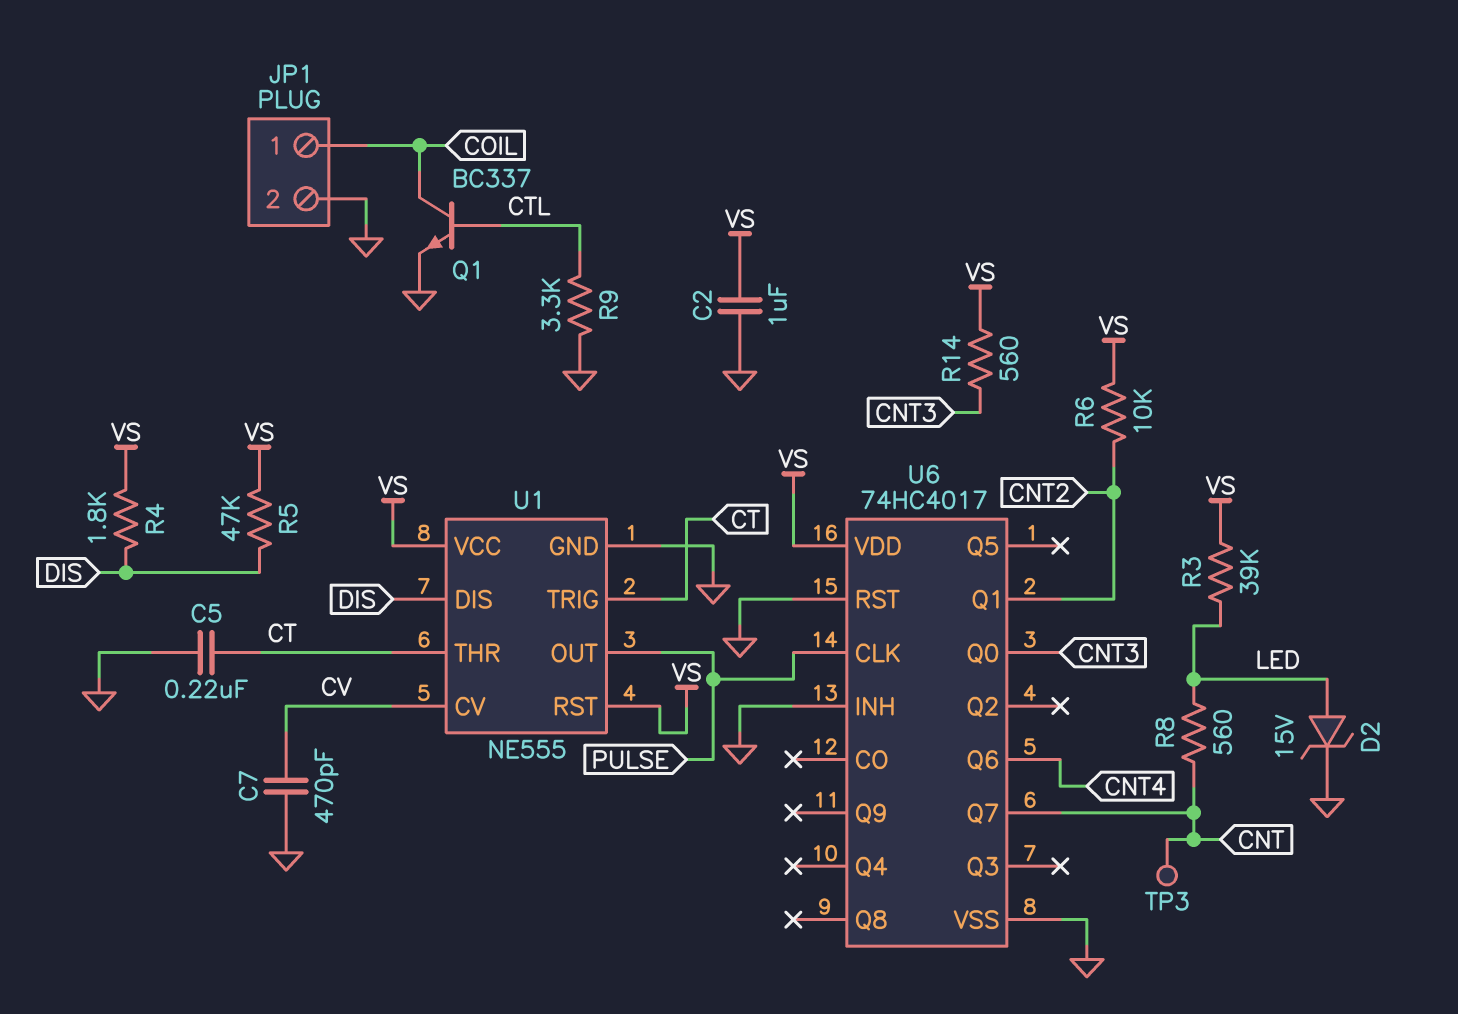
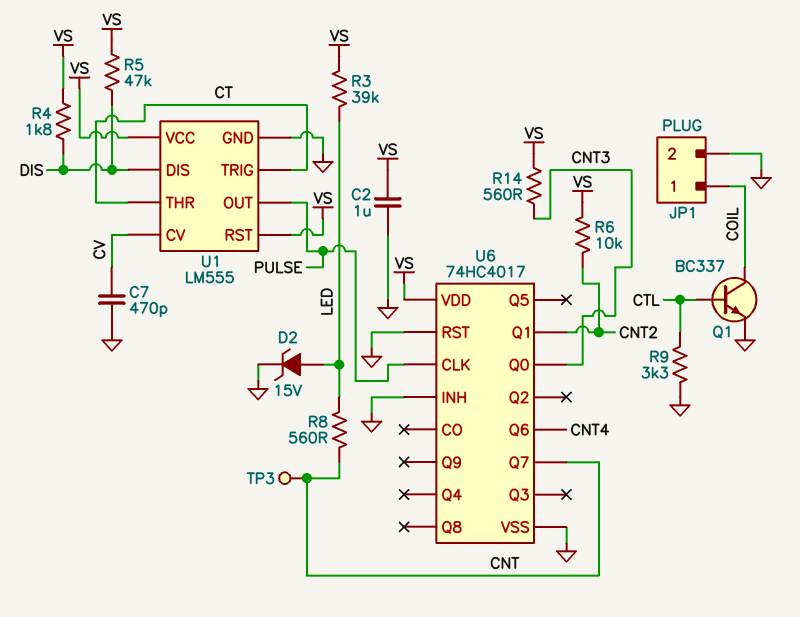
C5: 220nF (CT, GND) -> none
U1: NE555 -> LM555

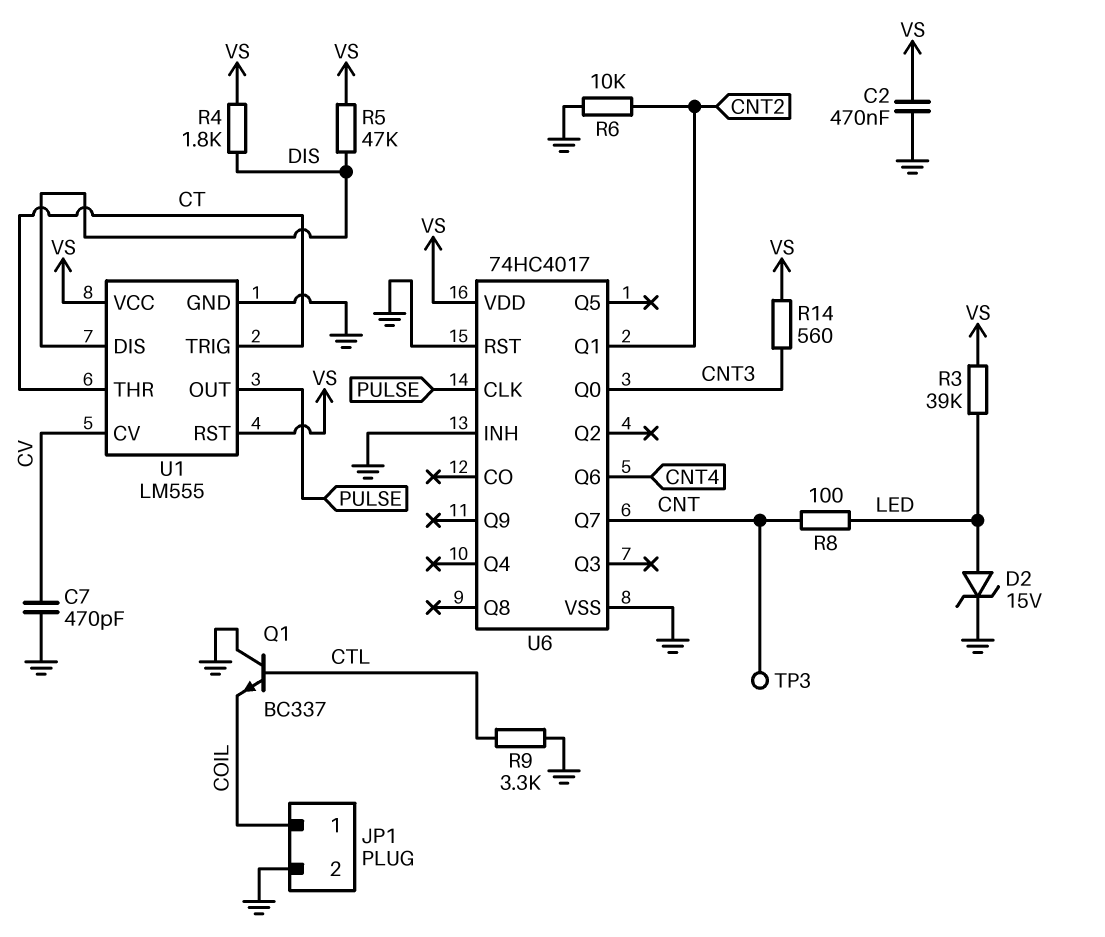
C2: 1uF (GND, VS) -> 470nF (GND, VS)
Q1: NPN BC337 (B CTL, C COIL, E GND) -> NPN BC337 (B CTL, C GND, E COIL)
R6: 10k (CNT2, VS) -> 10k (CNT2, GND)
R8: 560 (CNT, LED) -> 100 (CNT, LED)

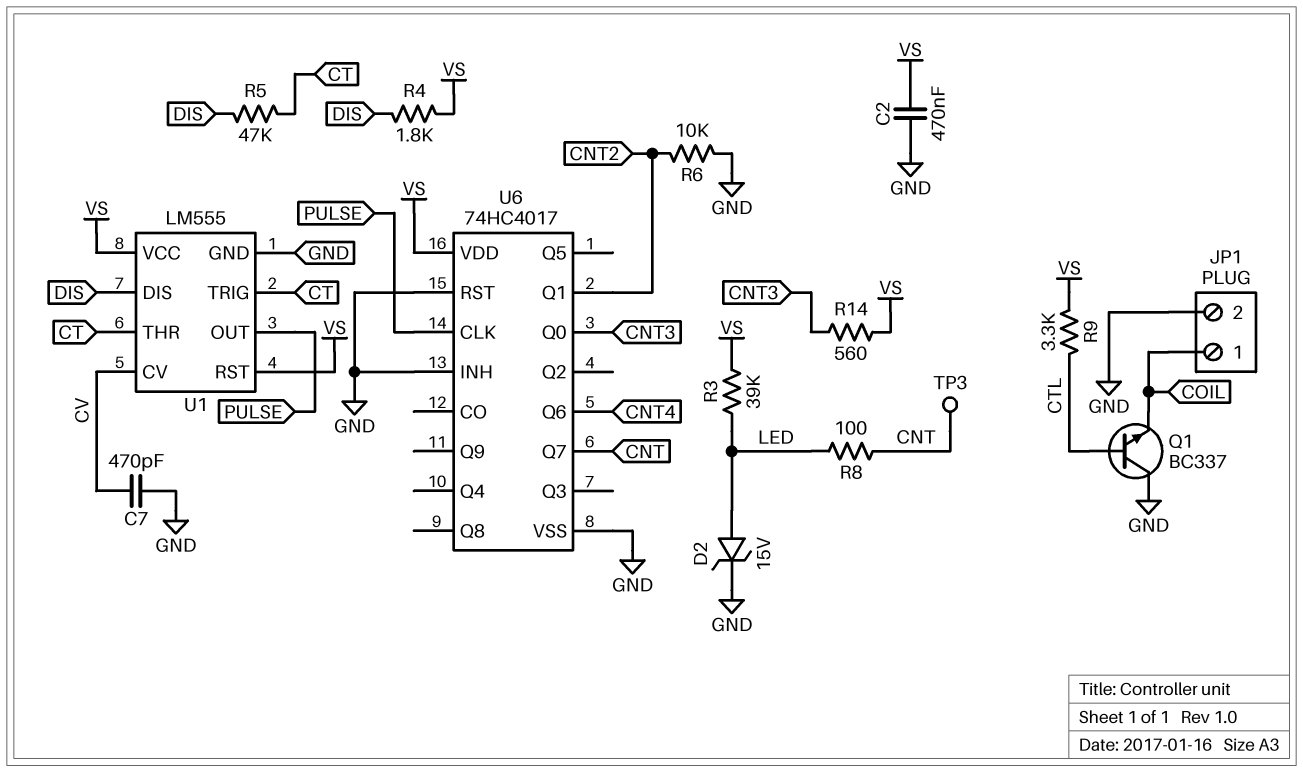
R5: 47k (DIS, VS) -> 47k (CT, DIS)
R9: 3.3k (CTL, GND) -> 3.3k (CTL, VS)

